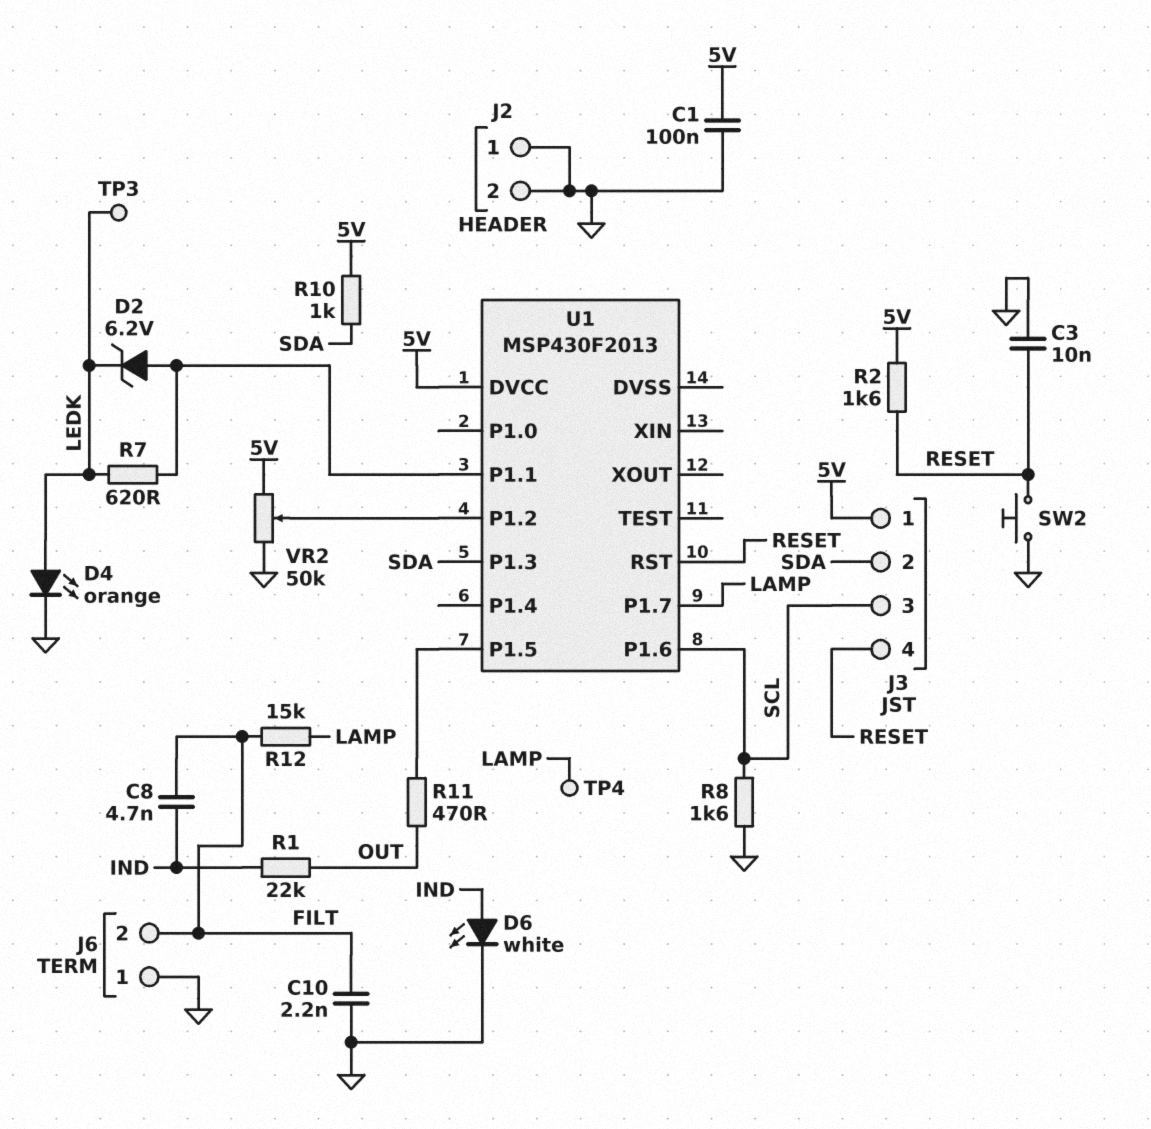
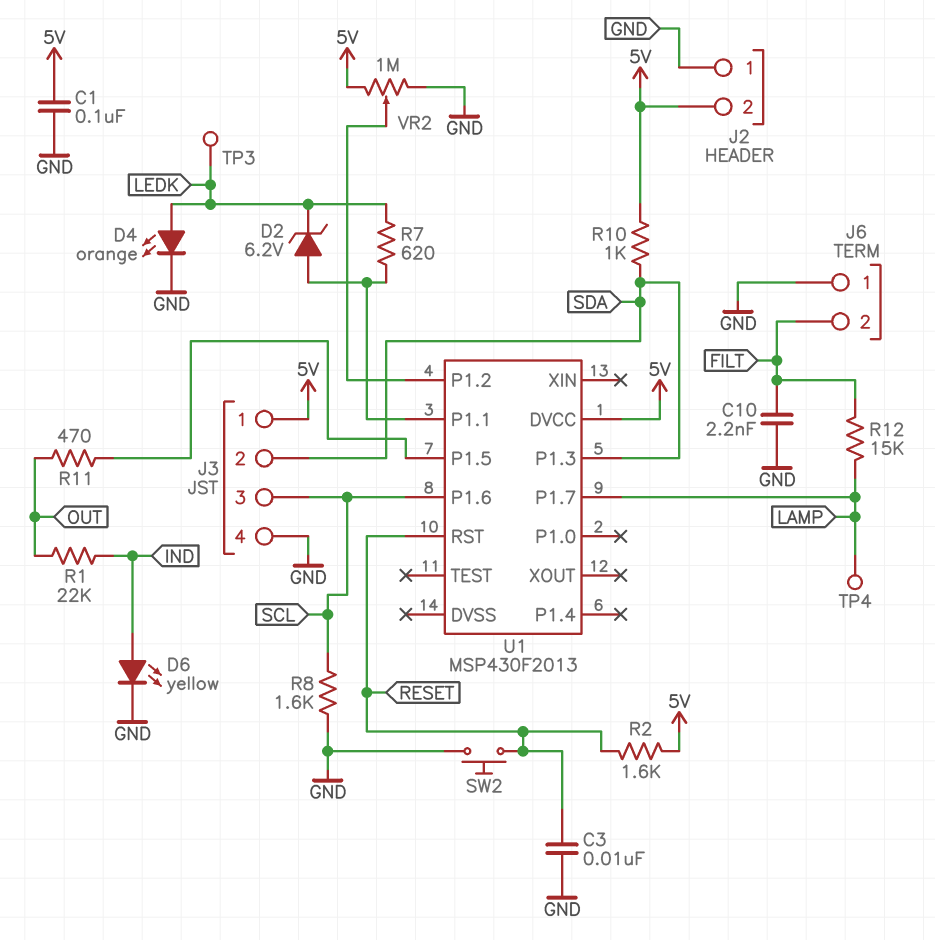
C8: 4.7nF (FILT, IND) -> none
D6: LED white (A IND, K GND) -> LED yellow (A IND, K GND)
J2 pin 2: GND -> 5V
J3 pin 4: RESET -> GND
VR2: 50k (5V, GND, wiper U1/P1.2) -> 1M (5V, GND, wiper U1/P1.2)

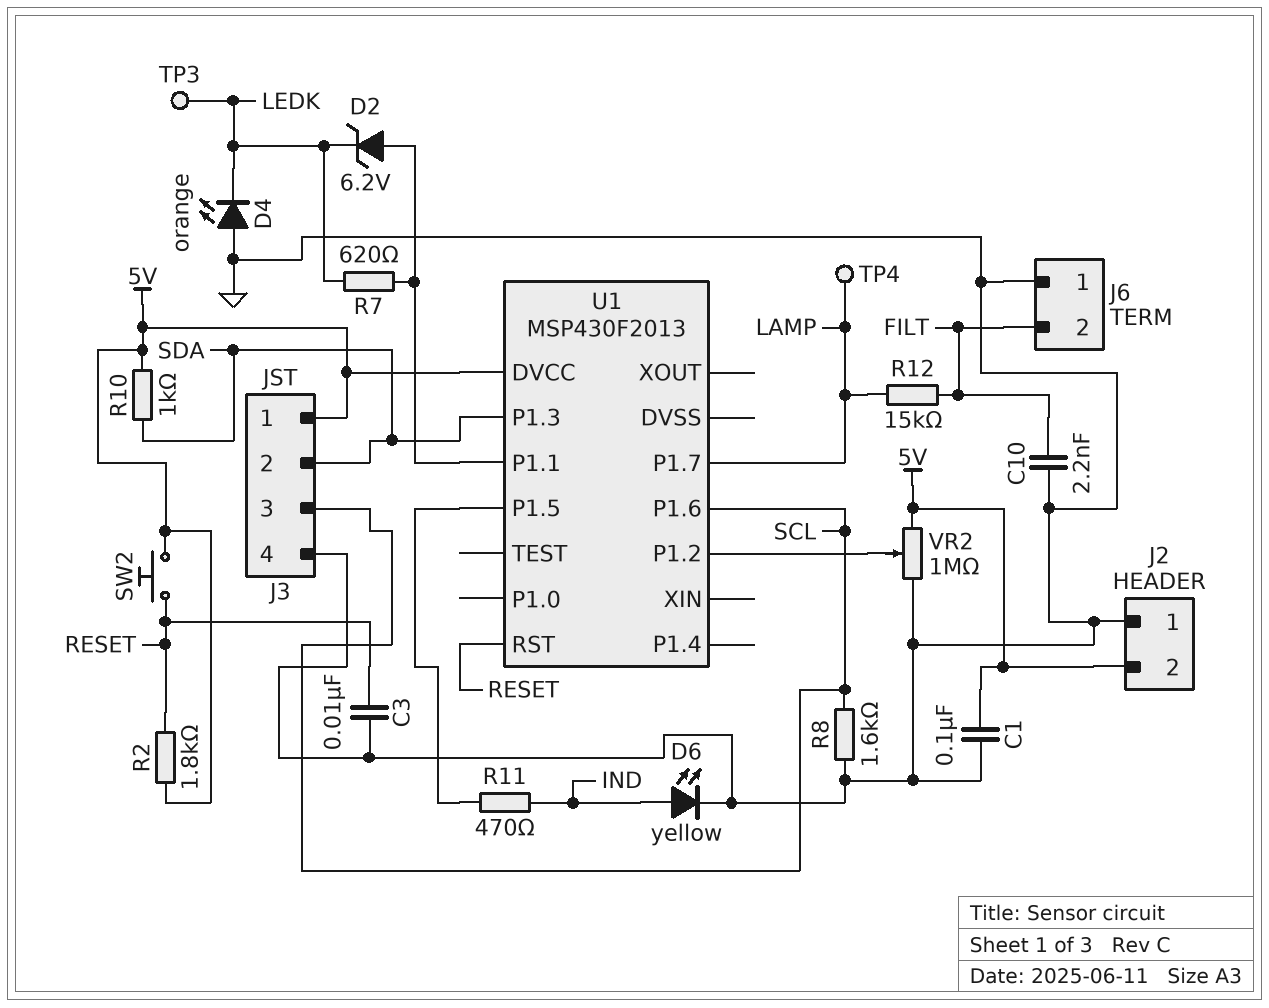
D4: LED orange (A LEDK, K GND) -> LED orange (A GND, K LEDK)
R1: 22k (IND, OUT) -> none
R2: 1.6k (5V, RESET) -> 1.8k (5V, RESET)
R11: 470 (OUT, U1/P1.5) -> 470 (IND, U1/P1.5)
SW2: button (GND, RESET) -> button (5V, RESET)

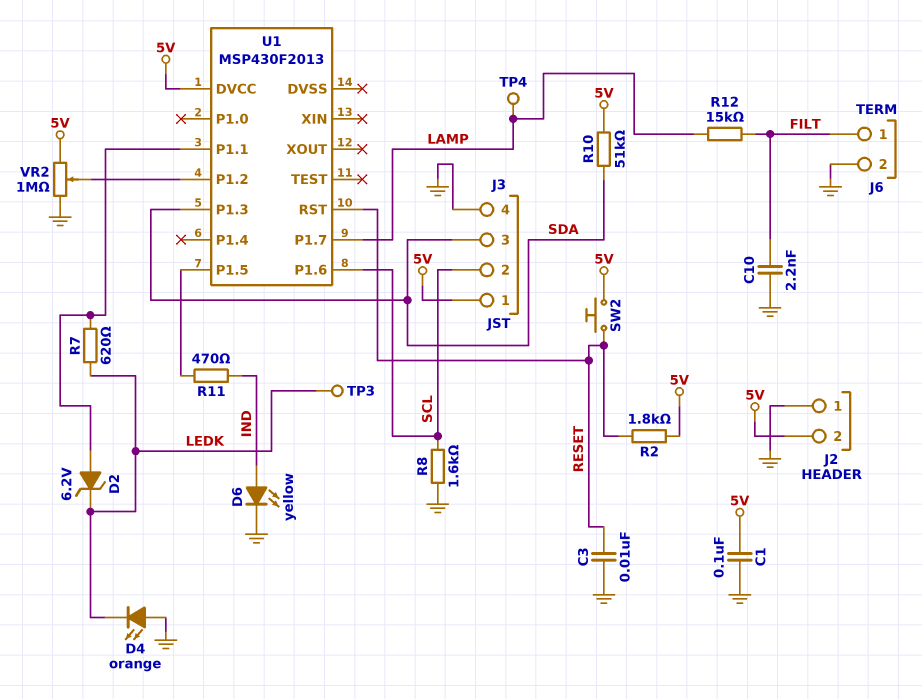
J3 pin 2: SDA -> SCL
J3 pin 3: SCL -> SDA
J6 pin 1: GND -> FILT
J6 pin 2: FILT -> GND
R10: 1k (5V, SDA) -> 51k (5V, SDA)

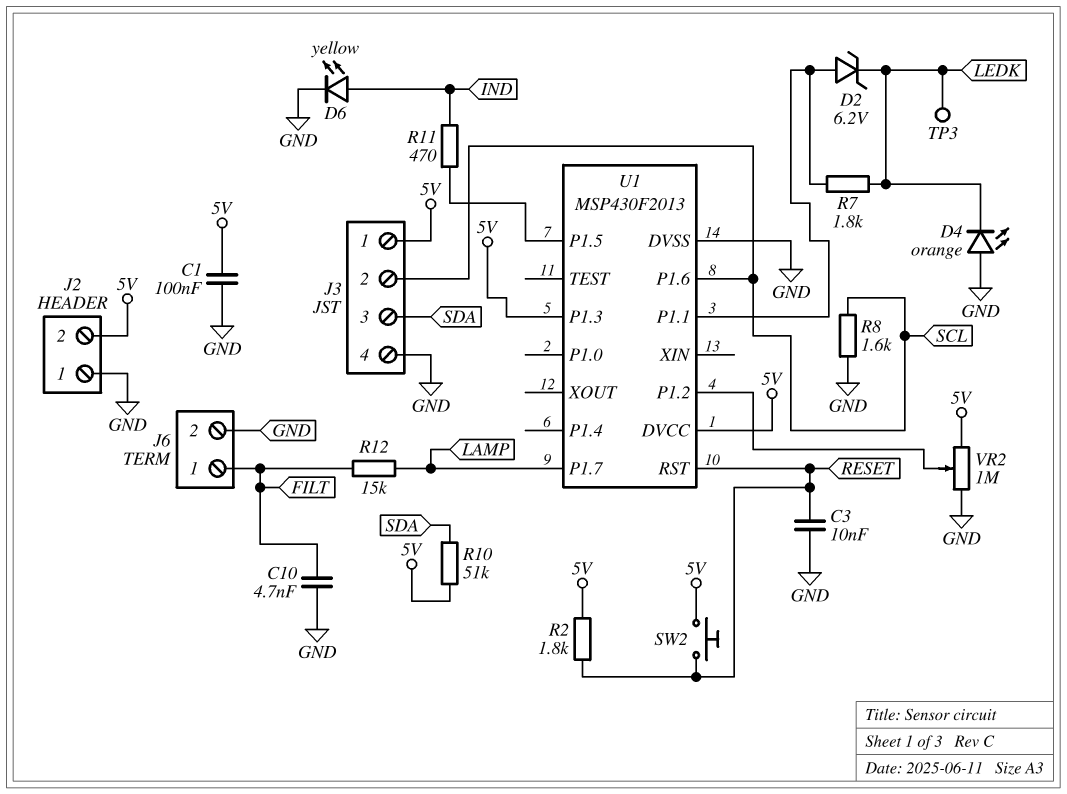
C10: 2.2nF (FILT, GND) -> 4.7nF (FILT, GND)
R7: 620 (LEDK, U1/P1.1) -> 1.8k (LEDK, U1/P1.1)
TP4: test point (LAMP) -> none
U1 pin DVSS: none -> GND
U1 pin P1.3: SDA -> 5V

